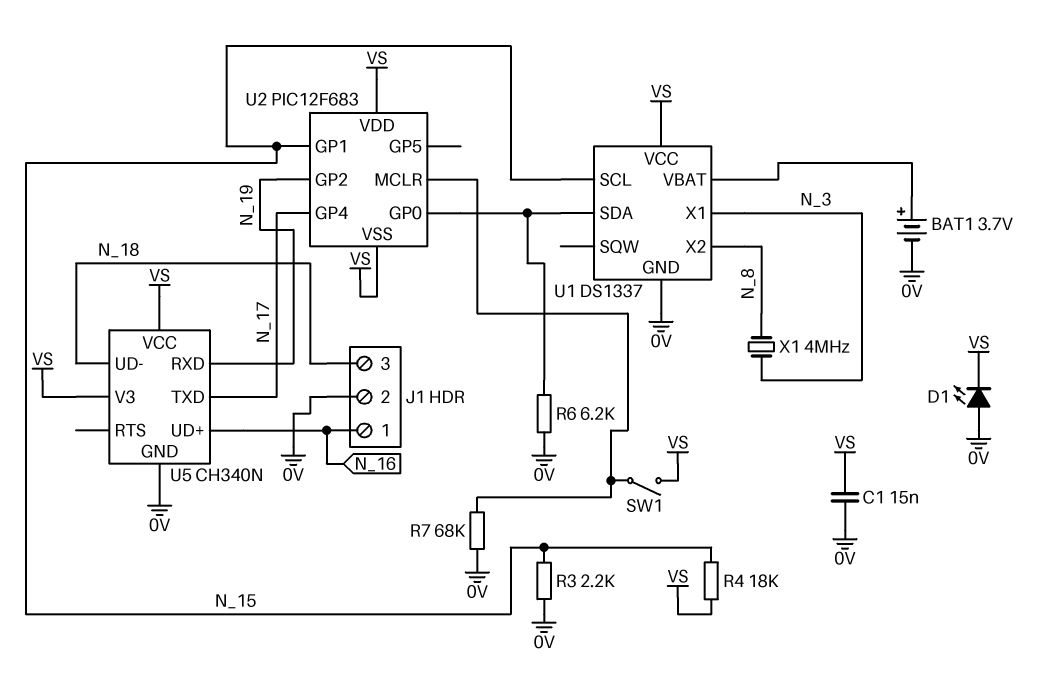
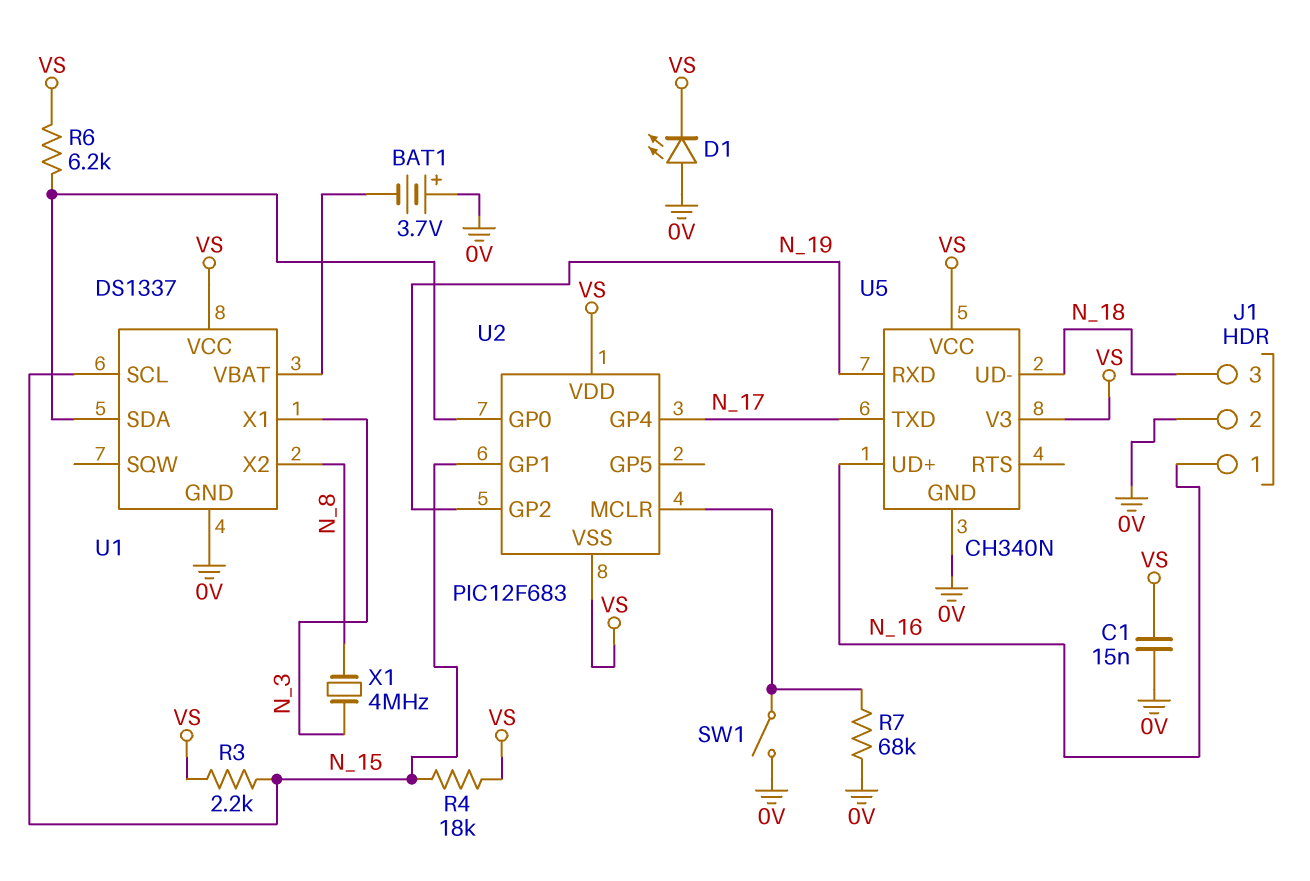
BAT1: 3.7V (plus U1/VBAT, minus 0V) -> 3.7V (plus 0V, minus U1/VBAT)
R3: 2.2k (0V, N_15) -> 2.2k (N_15, VS)
R6: 6.2k (0V, U1/SDA) -> 6.2k (U1/SDA, VS)
SW1: switch (U2/MCLR, VS) -> switch (0V, U2/MCLR)

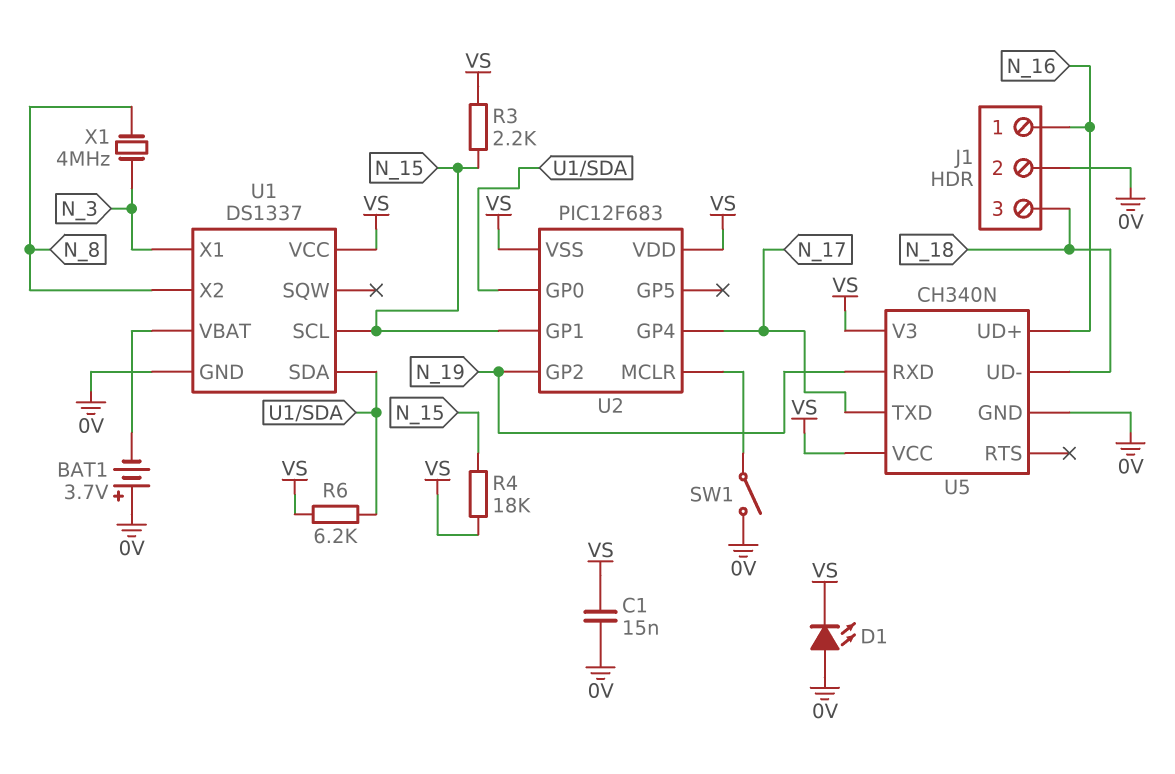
R7: 68k (0V, U2/MCLR) -> none

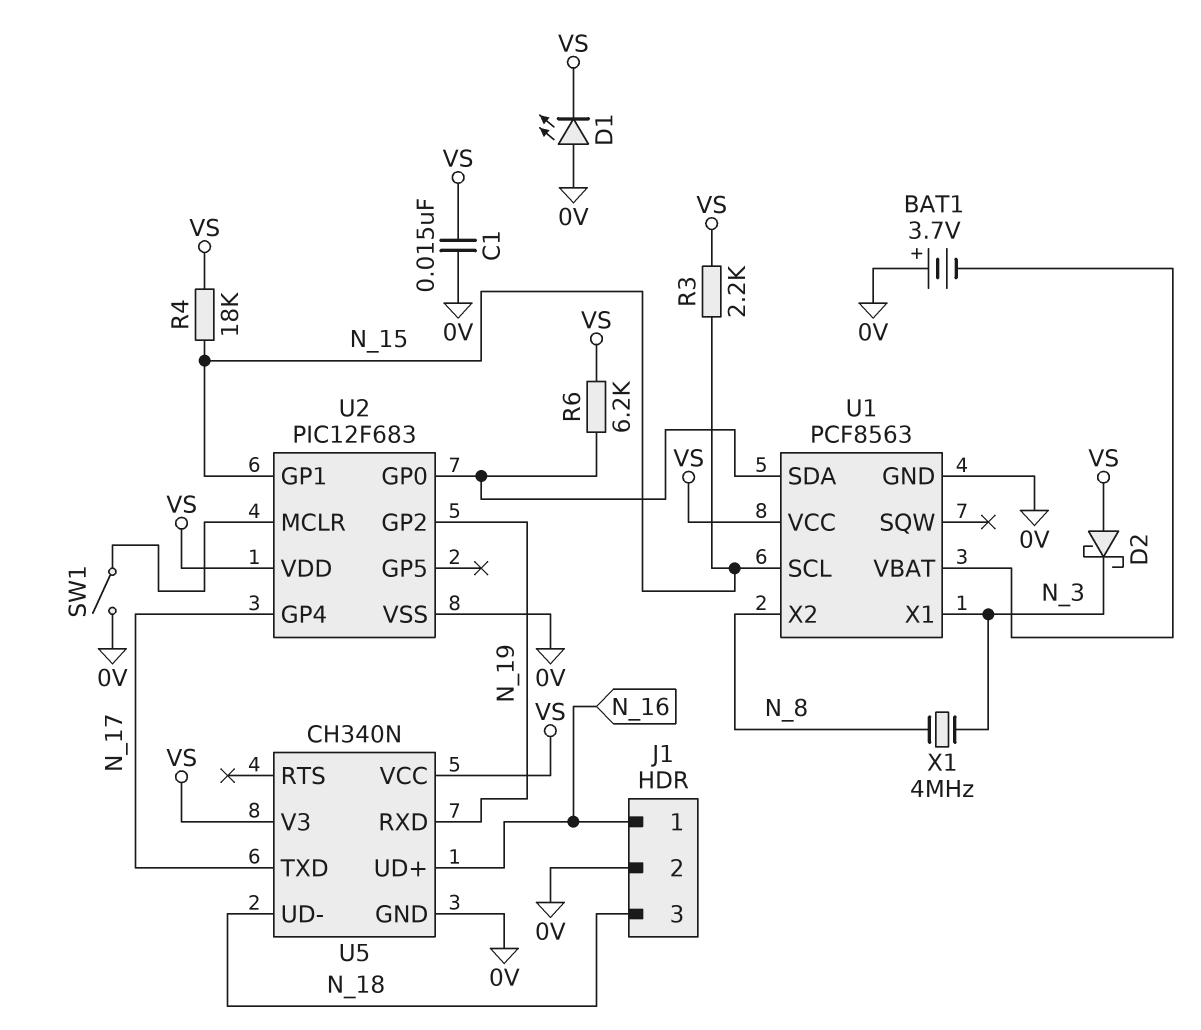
D2: none -> schottky (A VS, K N_3)
U1: DS1337 -> PCF8563
U2 pin VSS: VS -> 0V

